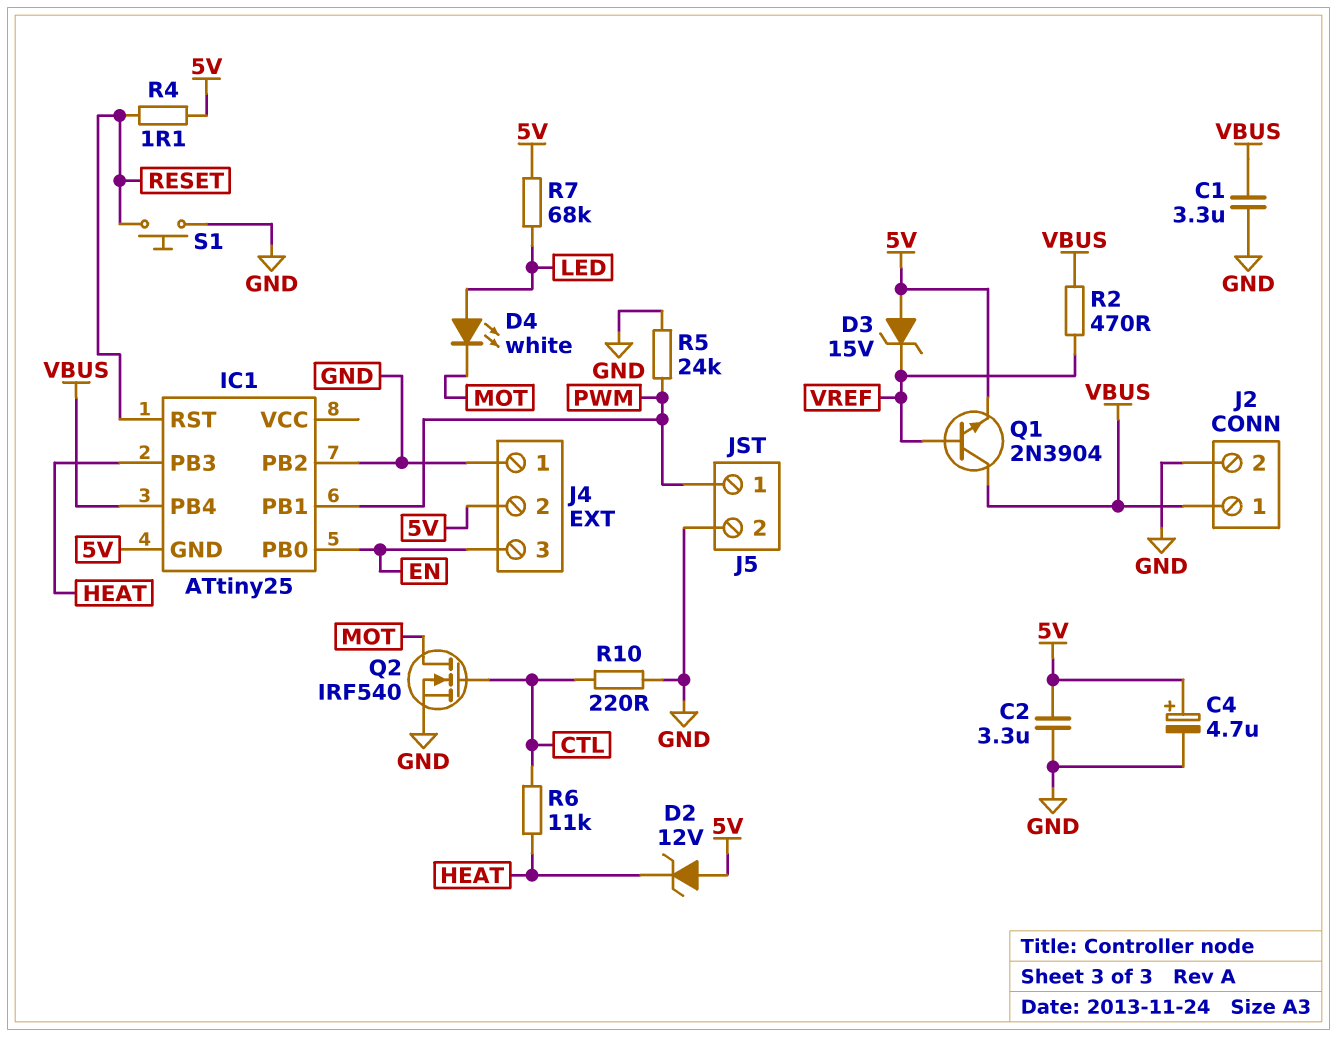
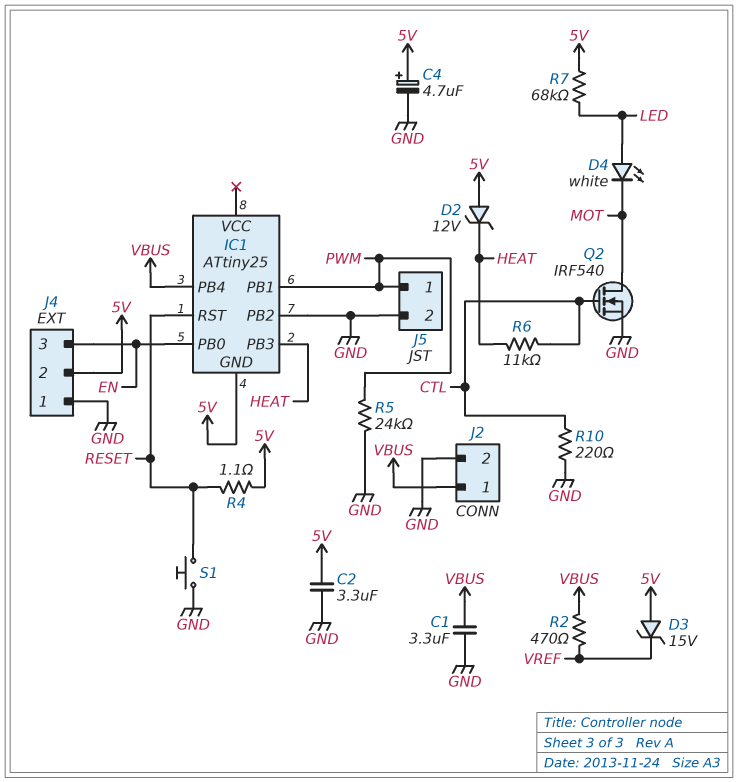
Q1: NPN 2N3904 (B VREF, C VBUS, E 5V) -> none

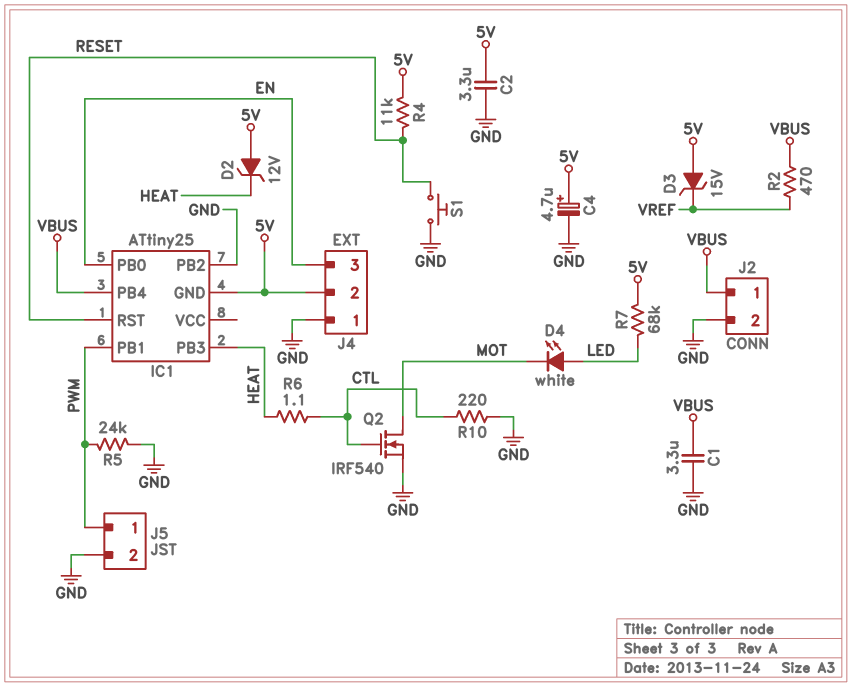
R4: 1.1 (5V, RESET) -> 11k (5V, RESET)
R6: 11k (CTL, HEAT) -> 1.1 (CTL, HEAT)

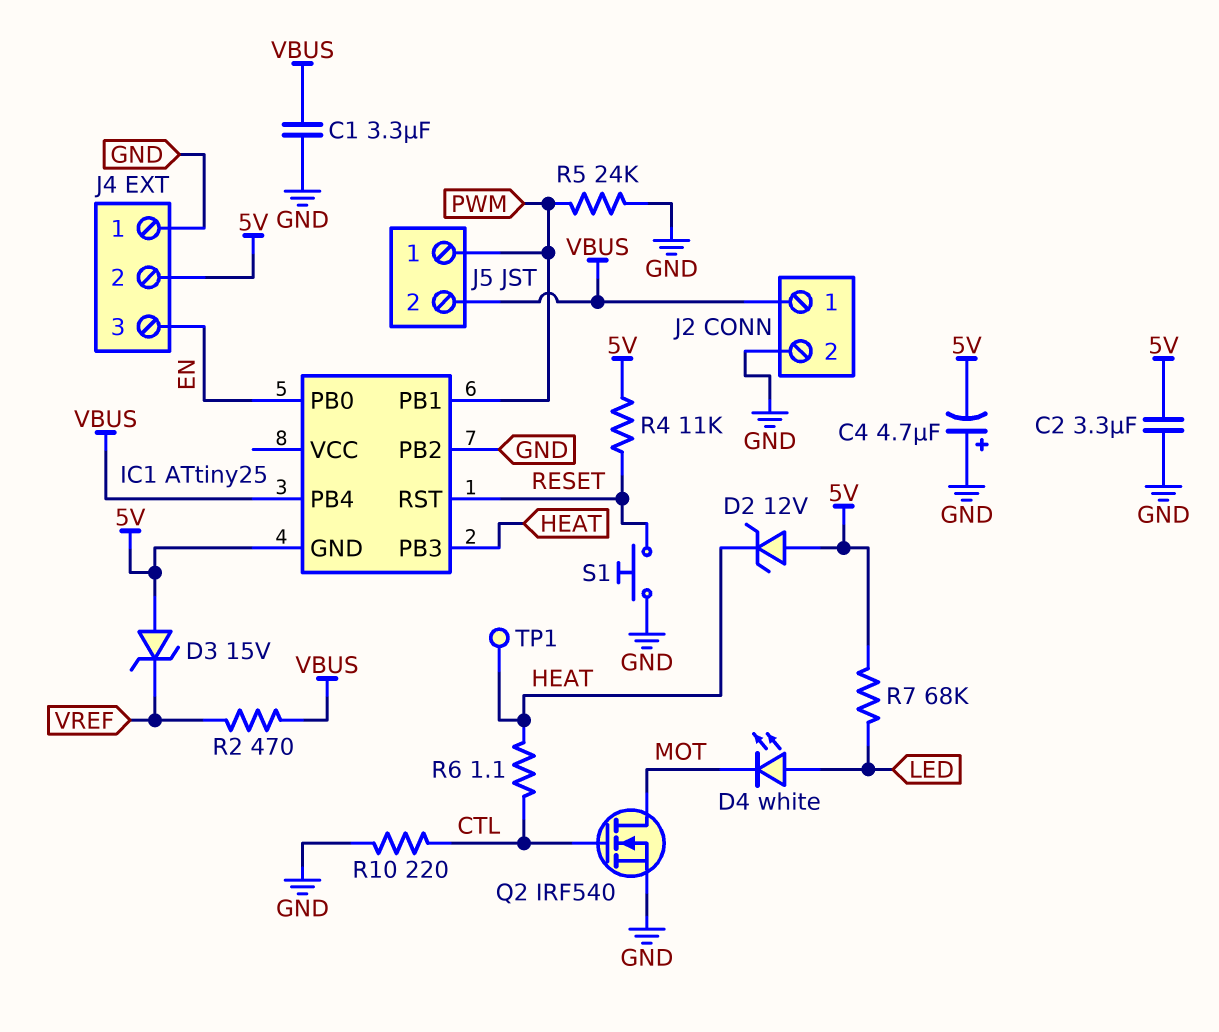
C4: 4.7uF (plus 5V, minus GND) -> 4.7uF (plus GND, minus 5V)
J5 pin 2: GND -> VBUS
TP1: none -> test point (HEAT)

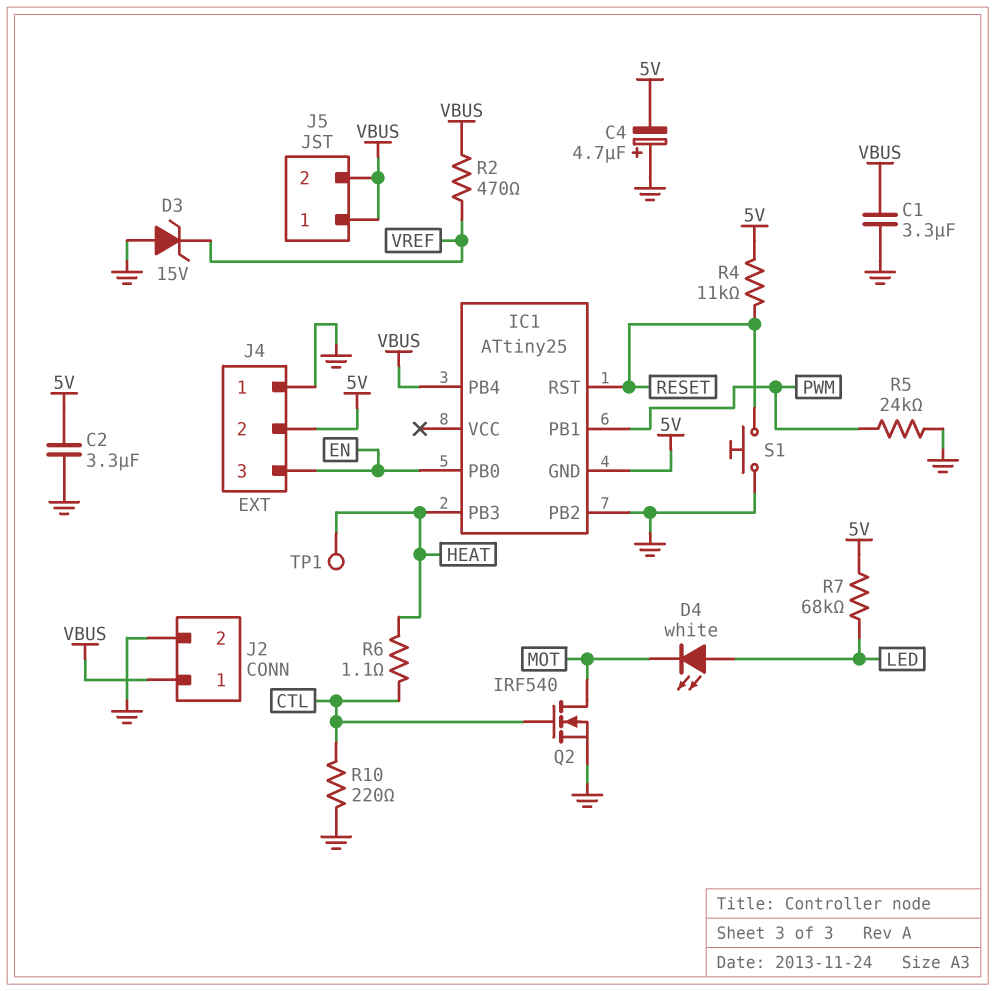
D2: zener 12V (A 5V, K HEAT) -> none
D3: zener 15V (A 5V, K VREF) -> zener 15V (A GND, K VREF)
J5 pin 1: PWM -> VBUS

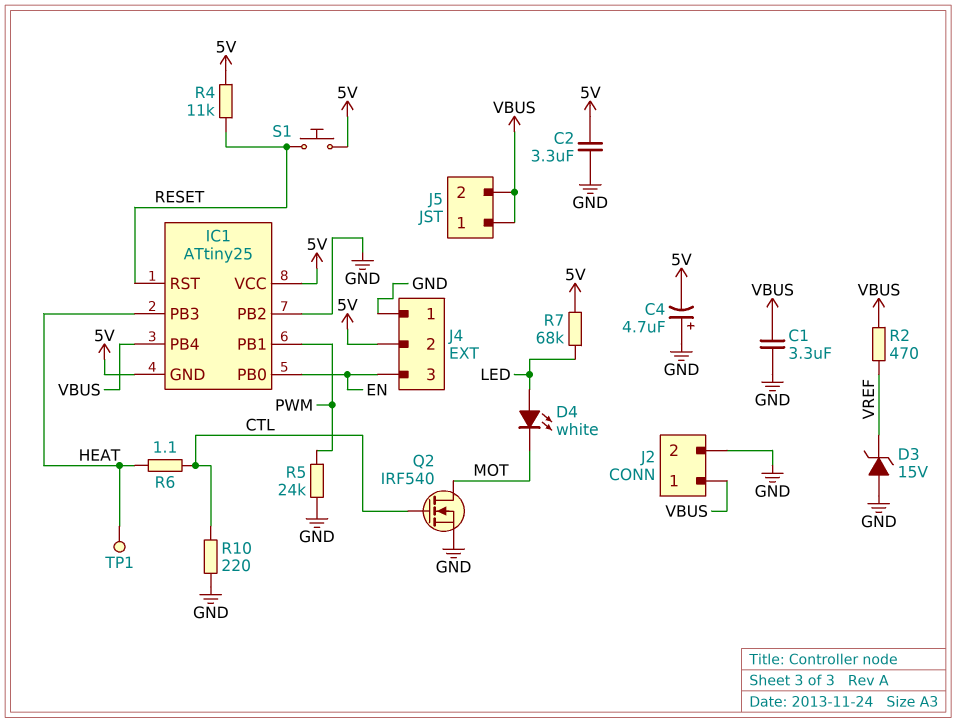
IC1 pin VCC: none -> 5V
S1: button (GND, RESET) -> button (5V, RESET)

